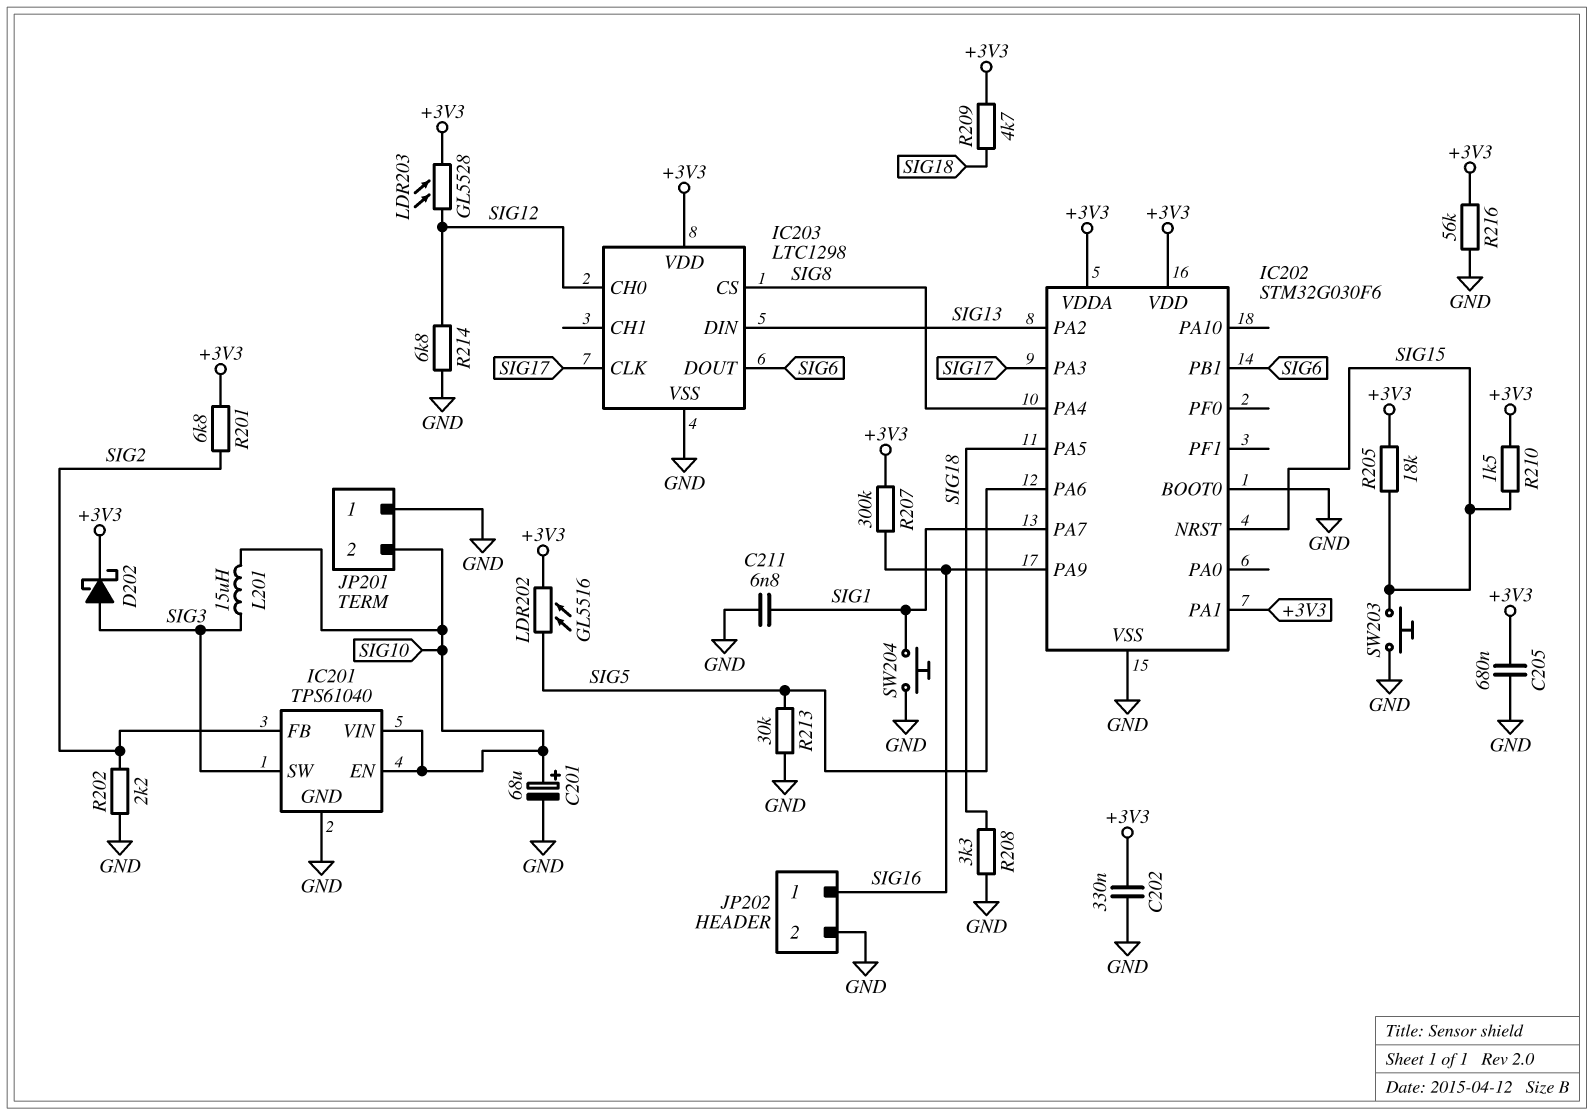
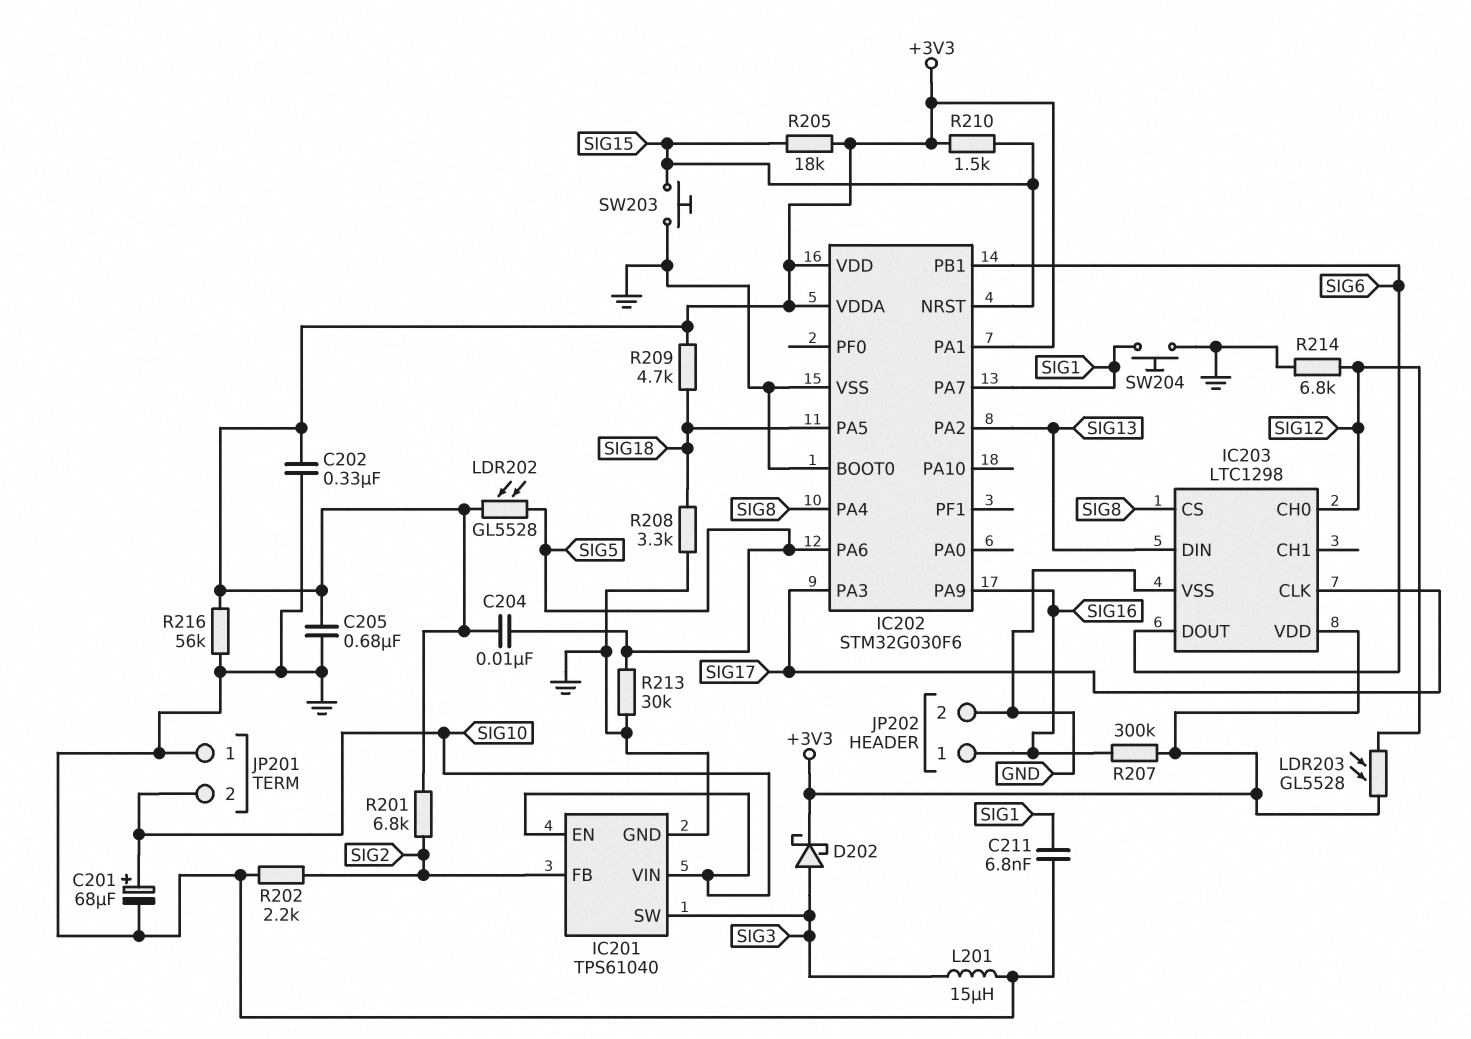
C204: none -> 10nF (+3V3, SIG5)
L201: 15uH (SIG3, SIG10) -> 15uH (GND, SIG3)
LDR202: GL5516 (+3V3, SIG5) -> GL5528 (+3V3, SIG5)

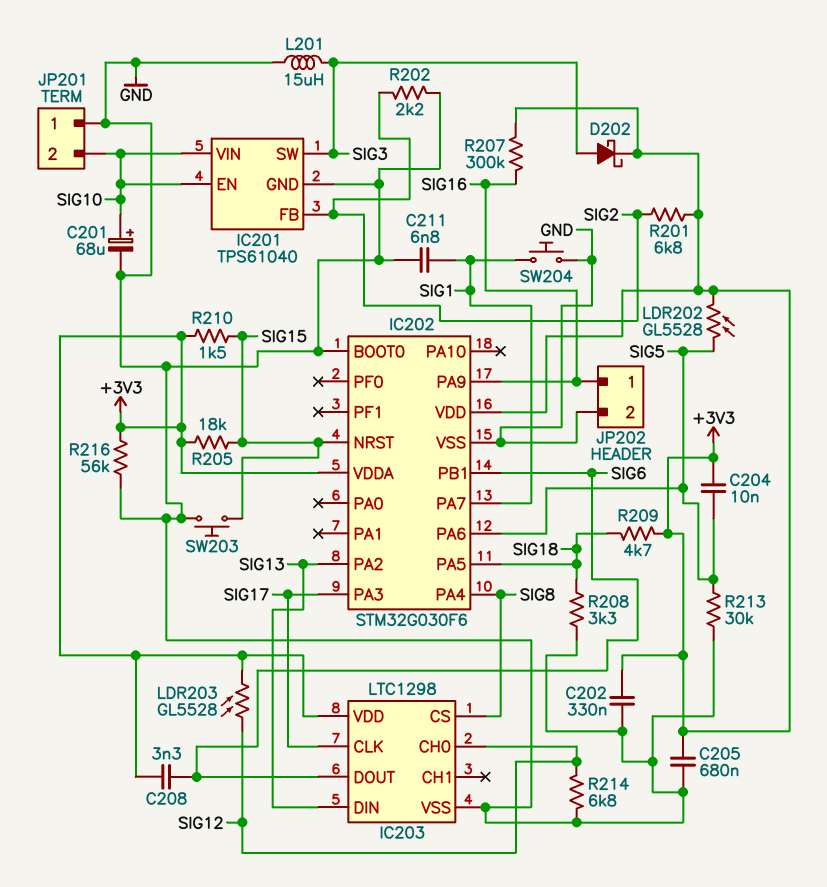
C208: none -> 3.3nF (+3V3, SIG6)
IC202 pin PA1: +3V3 -> none

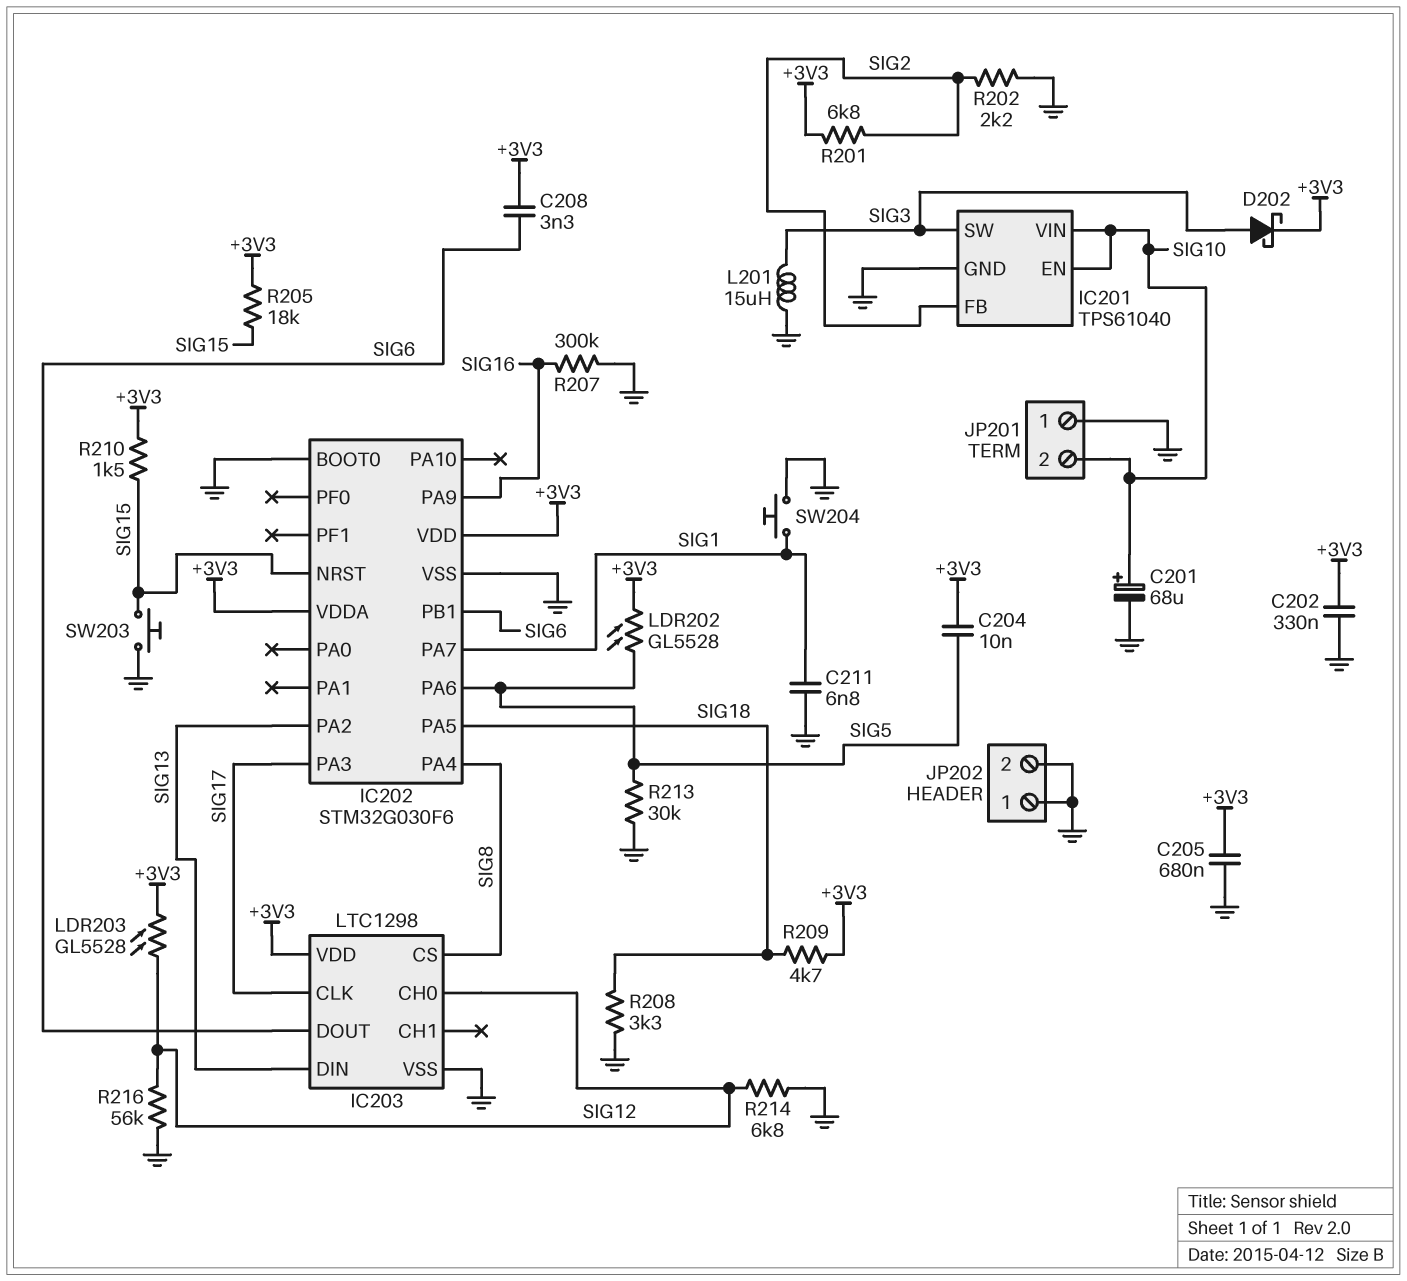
JP202 pin 1: SIG16 -> GND
R207: 300k (+3V3, SIG16) -> 300k (GND, SIG16)
R216: 56k (+3V3, GND) -> 56k (GND, SIG12)

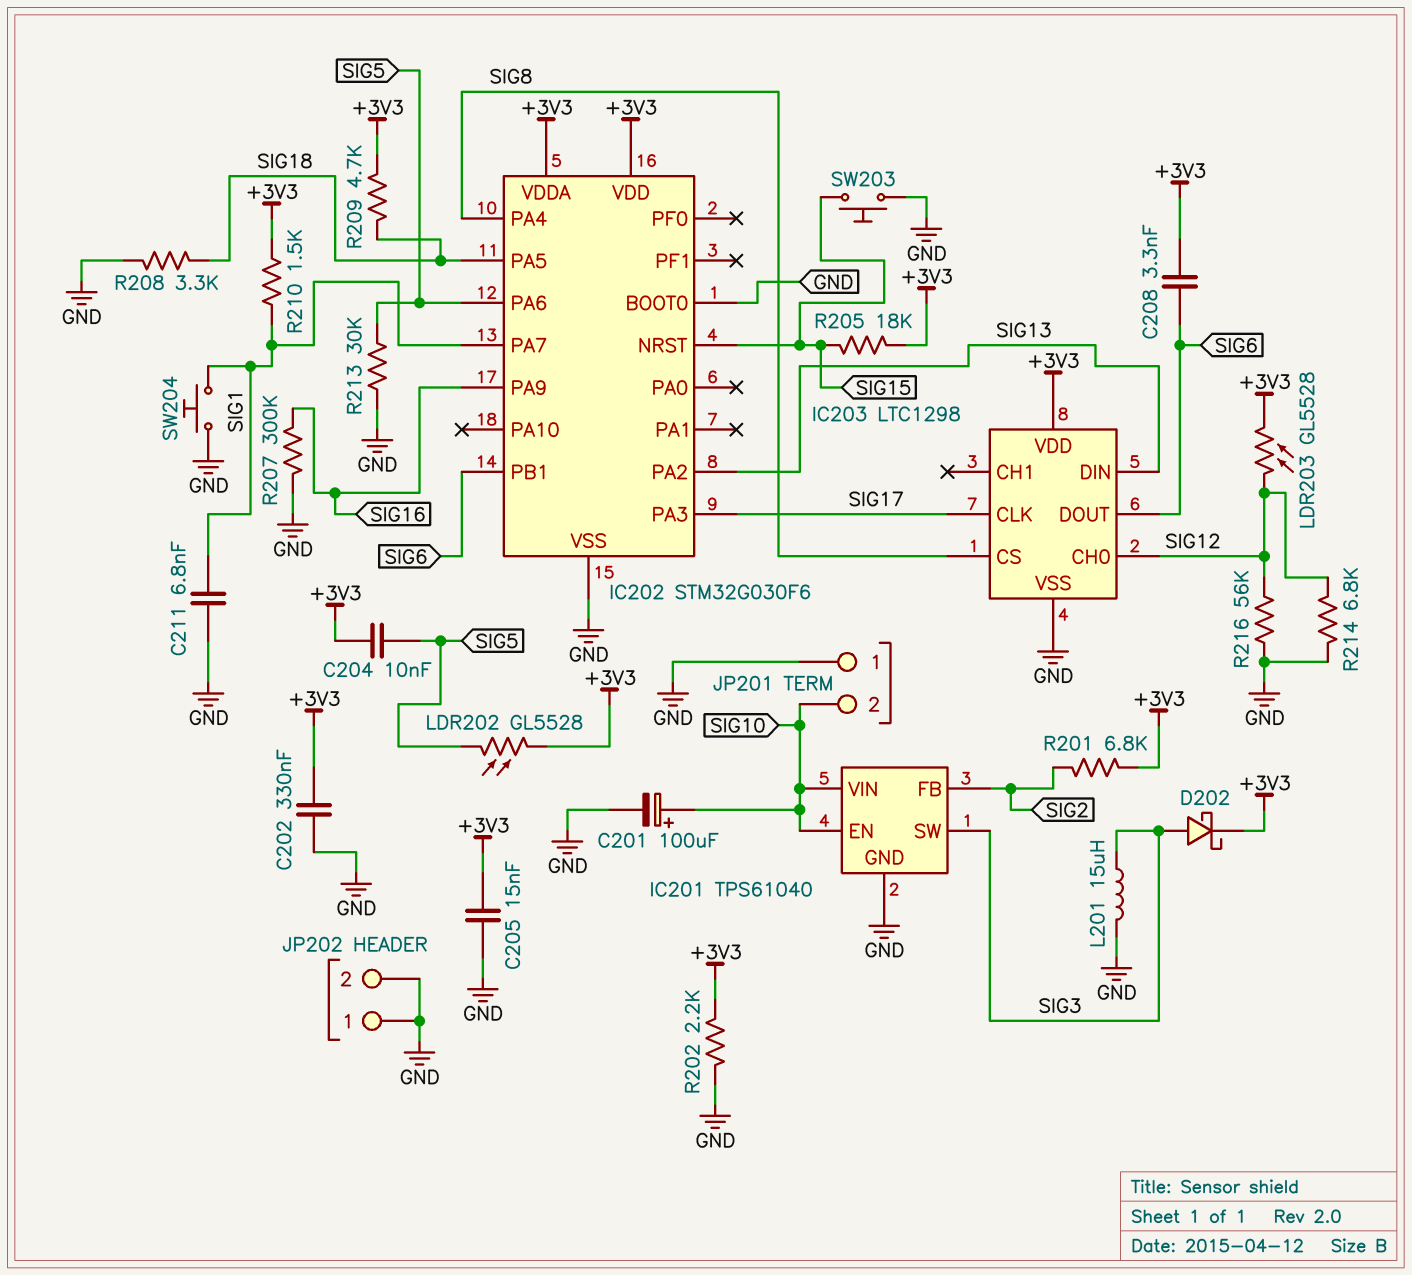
C201: 68uF (plus SIG10, minus GND) -> 100uF (plus SIG10, minus GND)
C205: 680nF (+3V3, GND) -> 15nF (+3V3, GND)
R202: 2.2k (GND, SIG2) -> 2.2k (+3V3, GND)
R210: 1.5k (+3V3, SIG15) -> 1.5k (+3V3, SIG1)

